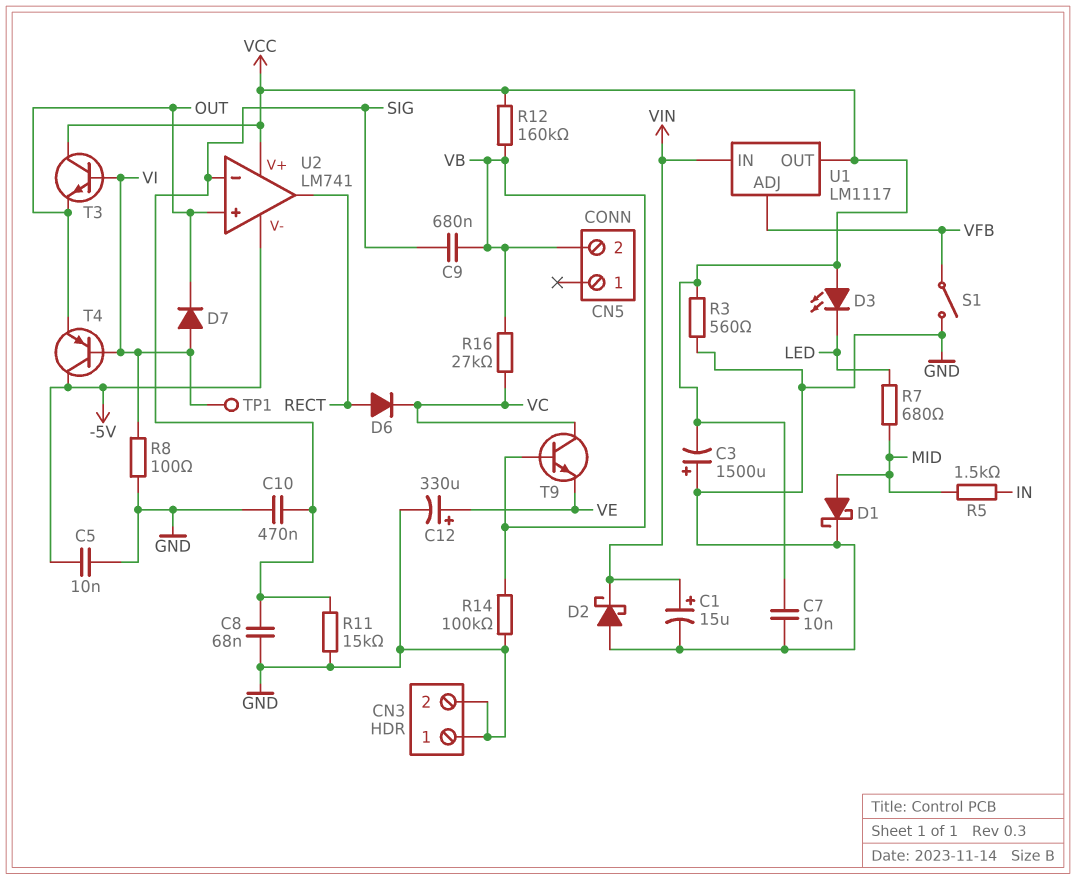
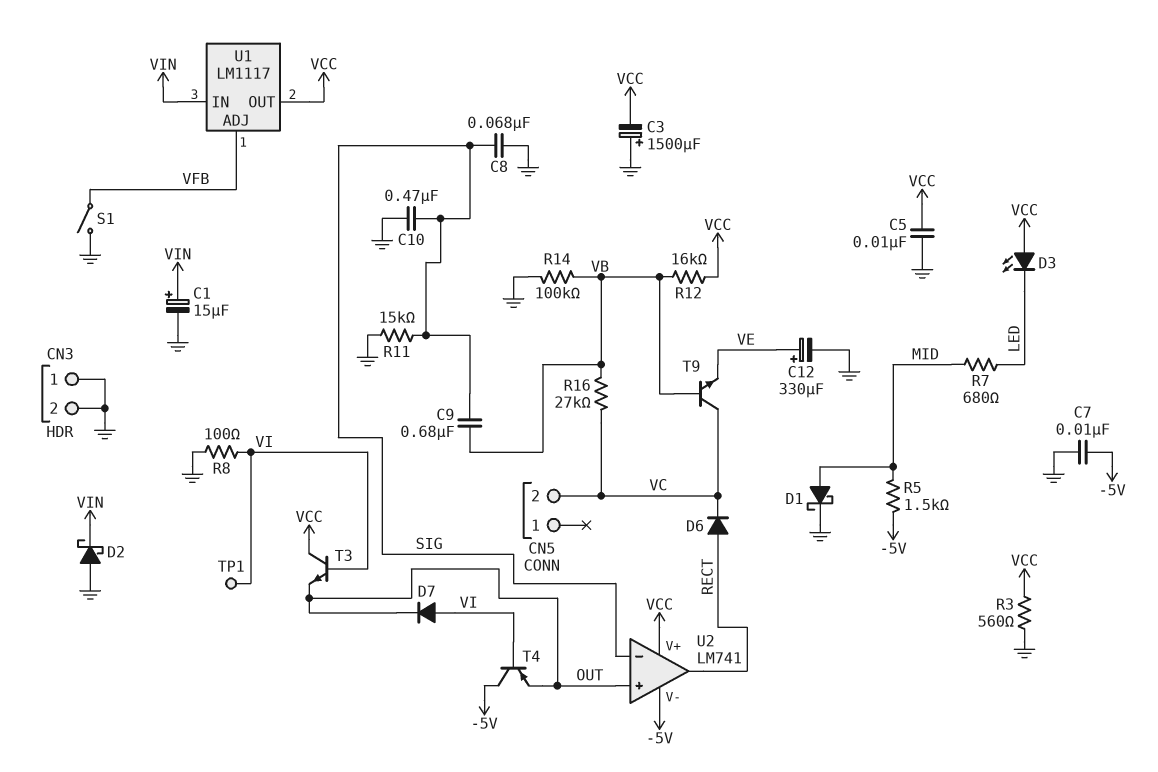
C5: 10nF (-5V, GND) -> 10nF (GND, VCC)
C7: 10nF (GND, VCC) -> 10nF (-5V, GND)
CN5 pin 2: VB -> VC
R5: 1.5k (IN, MID) -> 1.5k (-5V, MID)
R12: 160k (VB, VCC) -> 16k (VB, VCC)

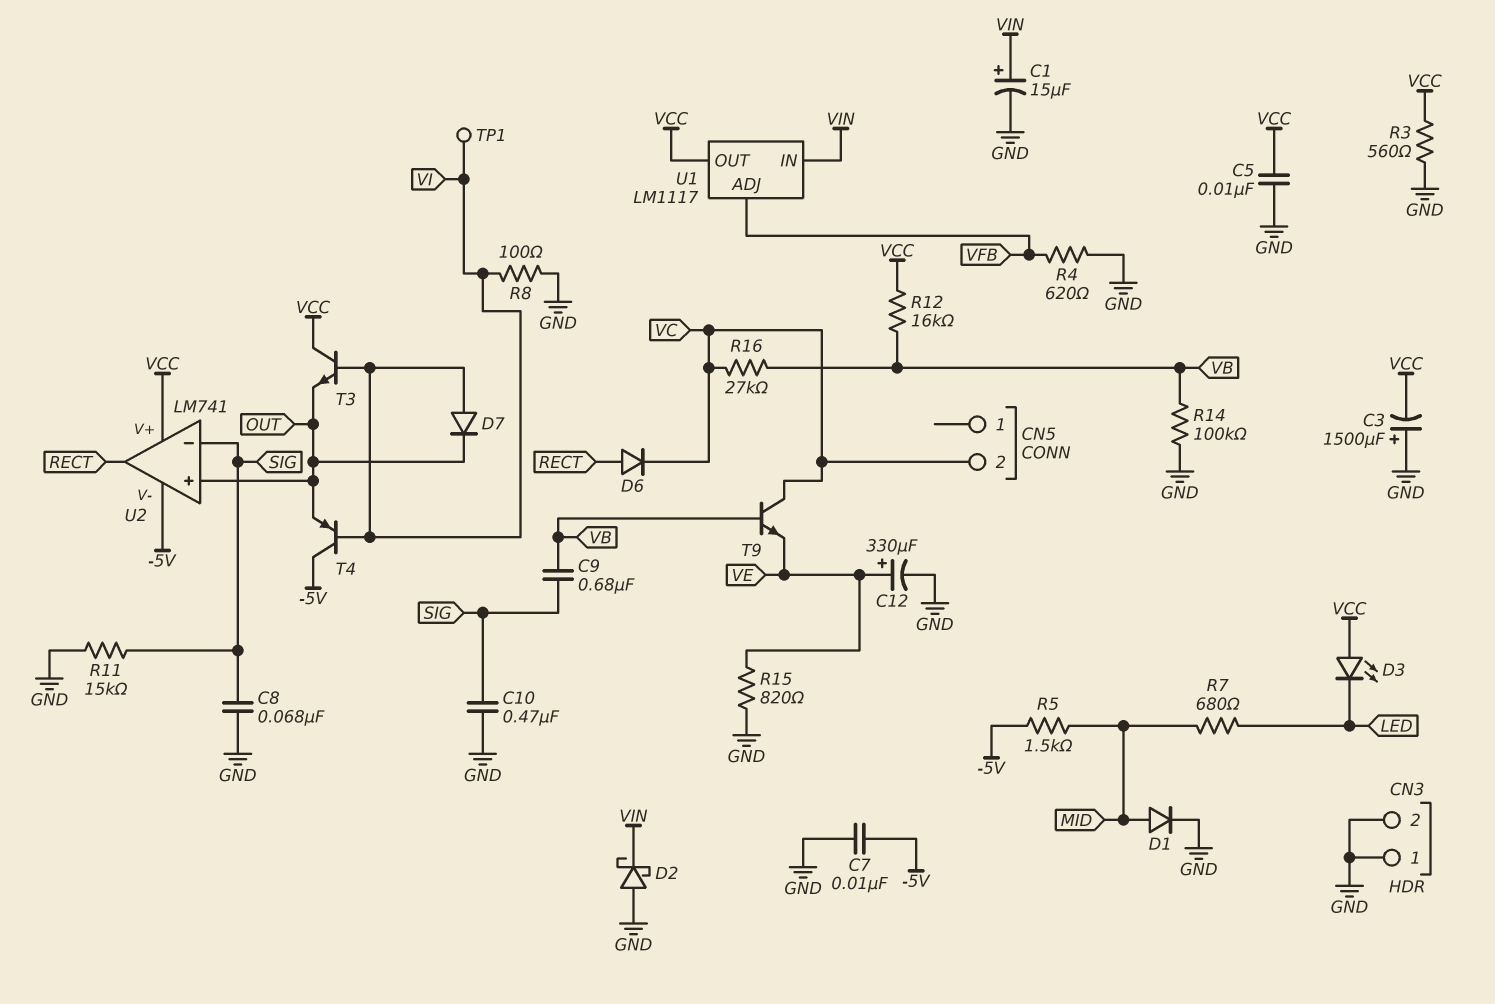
D1: schottky (A MID, K GND) -> diode (A MID, K GND)
R4: none -> 620 (GND, VFB)
R15: none -> 820 (GND, VE)
S1: switch (GND, VFB) -> none

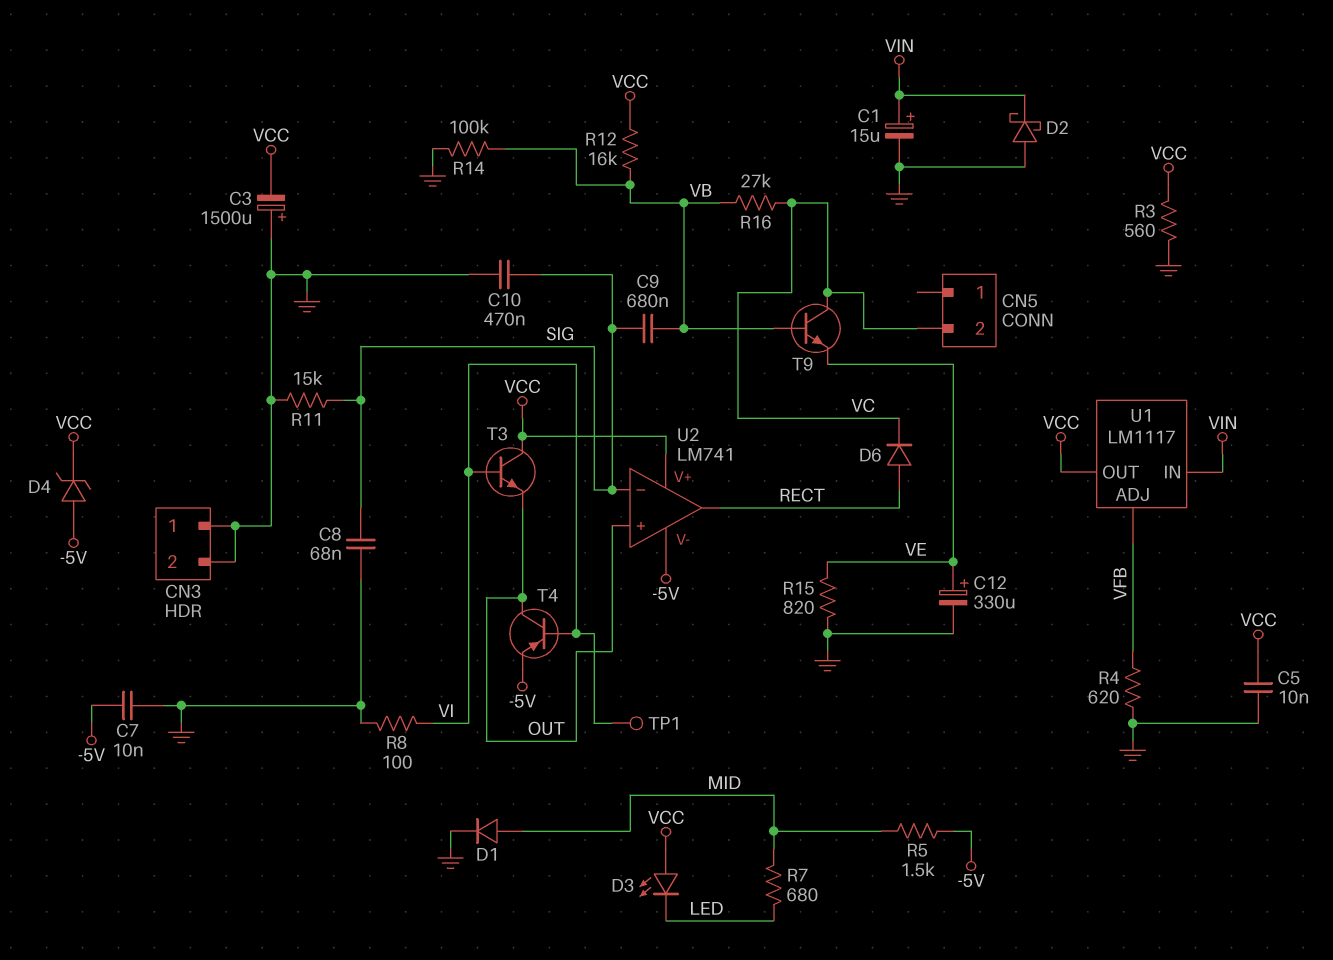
D4: none -> zener (A -5V, K VCC)
D7: diode (A VI, K OUT) -> none
T4: PNP (B VI, C -5V, E OUT) -> PNP (B VI, C OUT, E -5V)

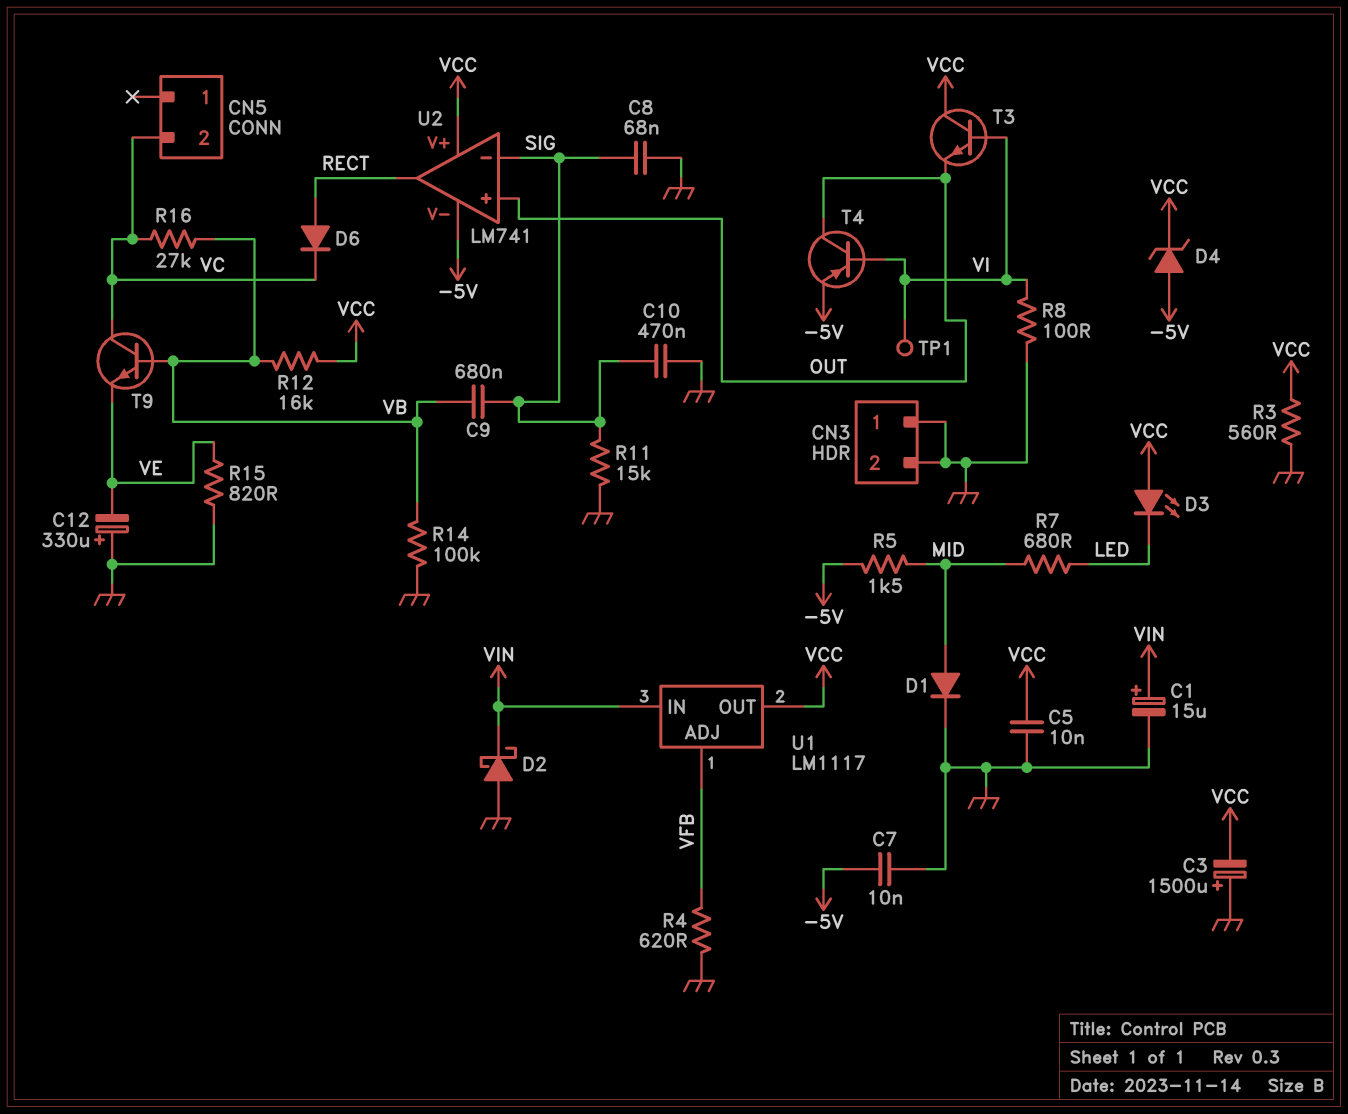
C12: 330uF (plus VE, minus GND) -> 330uF (plus GND, minus VE)

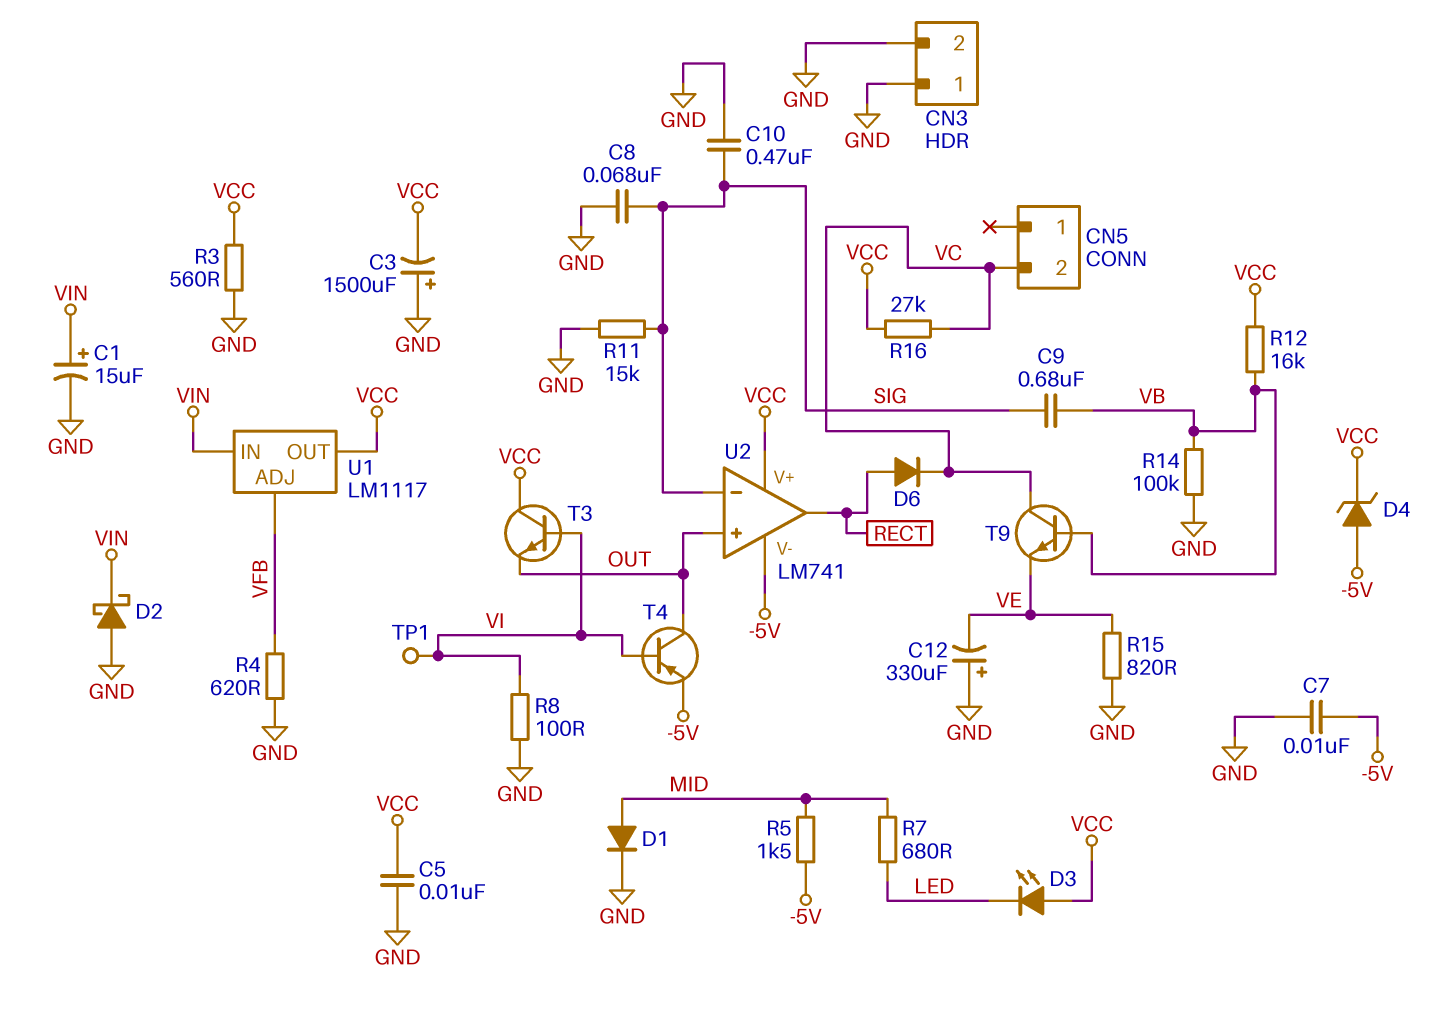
R16: 27k (VB, VC) -> 27k (VC, VCC)

